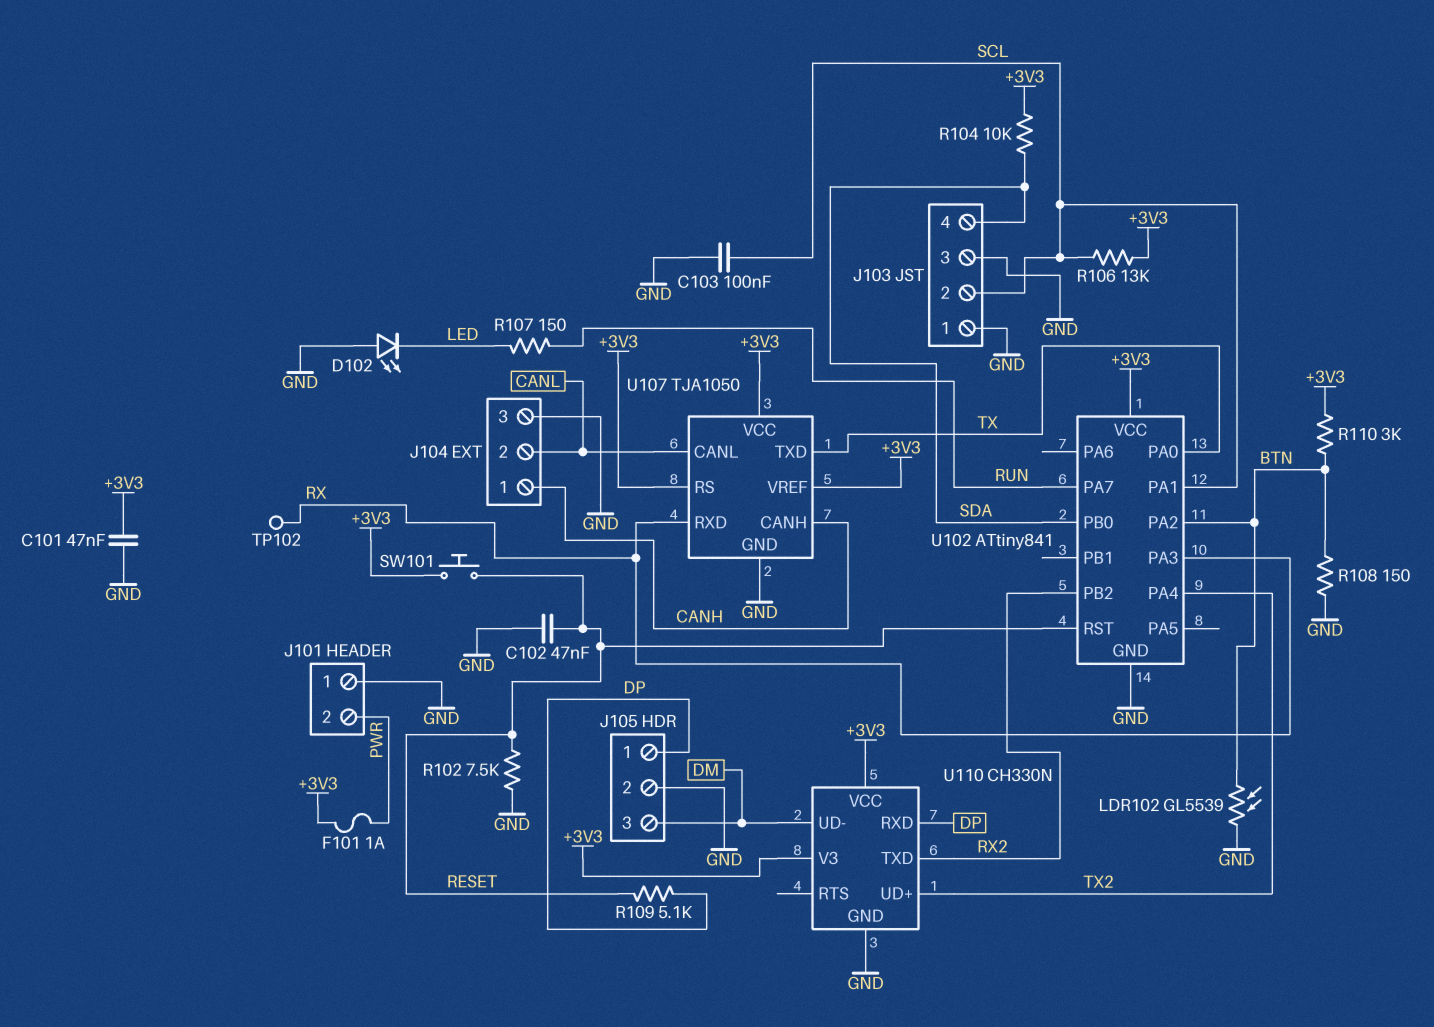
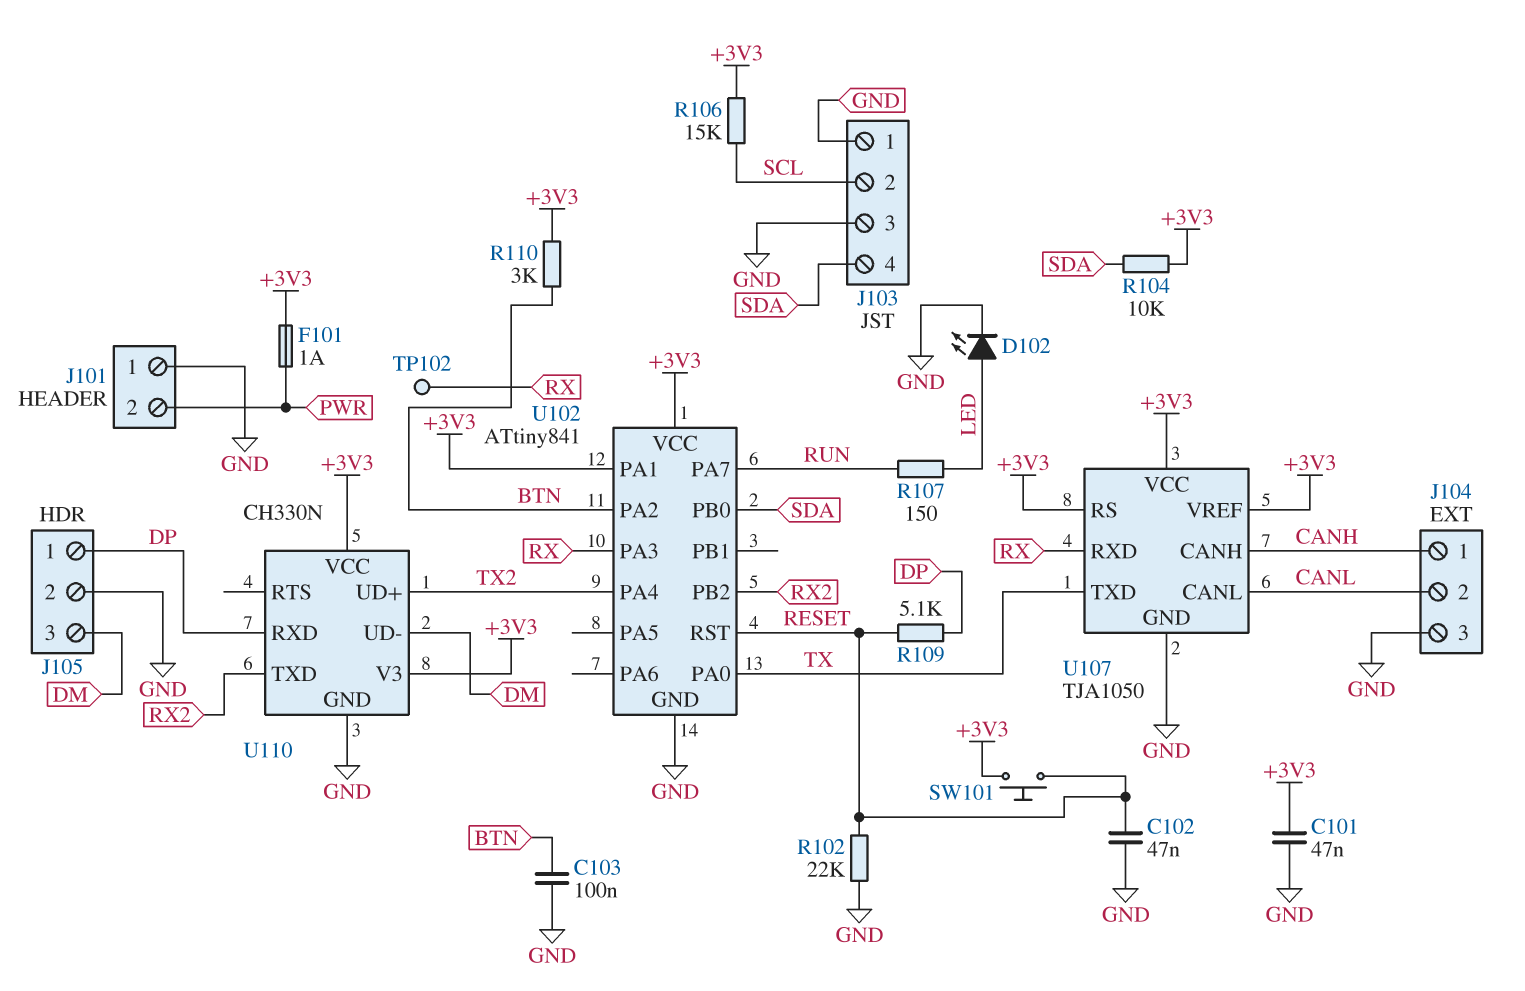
C103: 100nF (GND, SCL) -> 100nF (BTN, GND)
D102: LED (A GND, K LED) -> LED (A LED, K GND)
LDR102: GL5539 (BTN, GND) -> none
R102: 7.5k (GND, RESET) -> 22k (GND, RESET)
R106: 13k (+3V3, SCL) -> 15k (+3V3, SCL)
R108: 150 (BTN, GND) -> none
U102 pin PA1: SCL -> +3V3

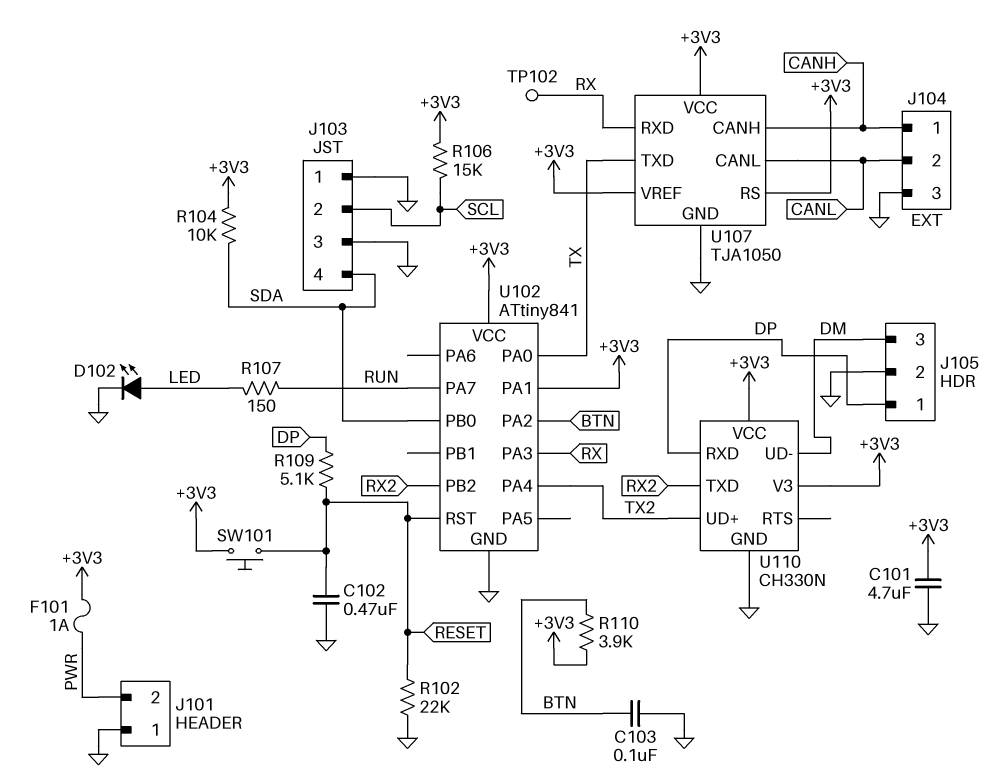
C101: 47nF (+3V3, GND) -> 4.7uF (+3V3, GND)
C102: 47nF (GND, RESET) -> 470nF (GND, RESET)
R110: 3k (+3V3, BTN) -> 3.9k (+3V3, BTN)

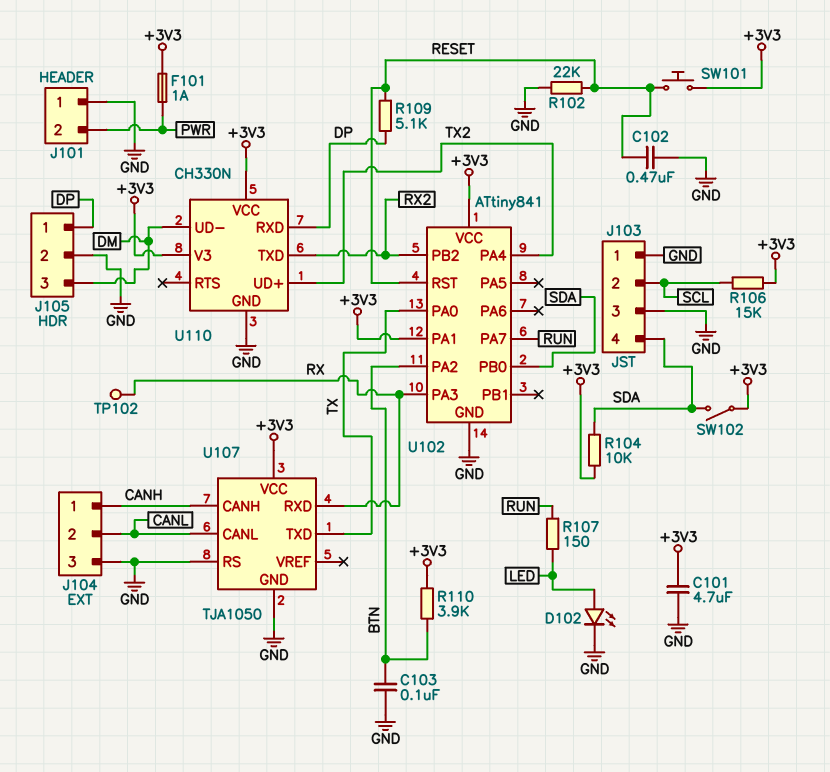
SW102: none -> switch (+3V3, SDA)
U107 pin RS: +3V3 -> GND
U107 pin VREF: +3V3 -> none

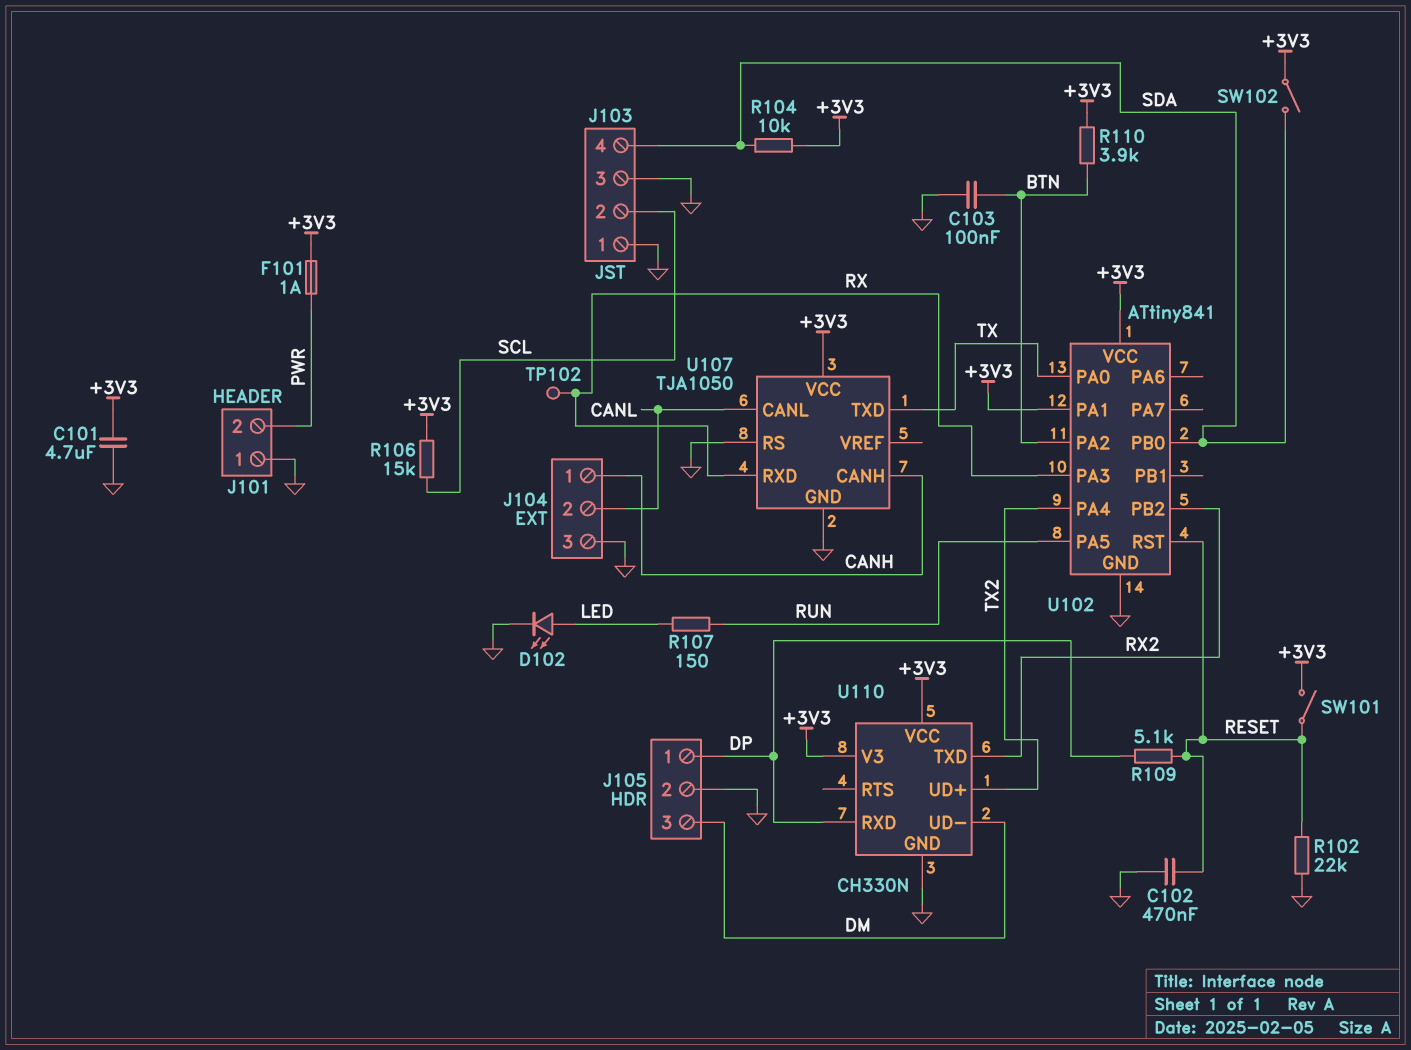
SW101: button (+3V3, RESET) -> switch (+3V3, RESET)
U102 pin PA5: none -> RUN
U102 pin PA7: RUN -> none

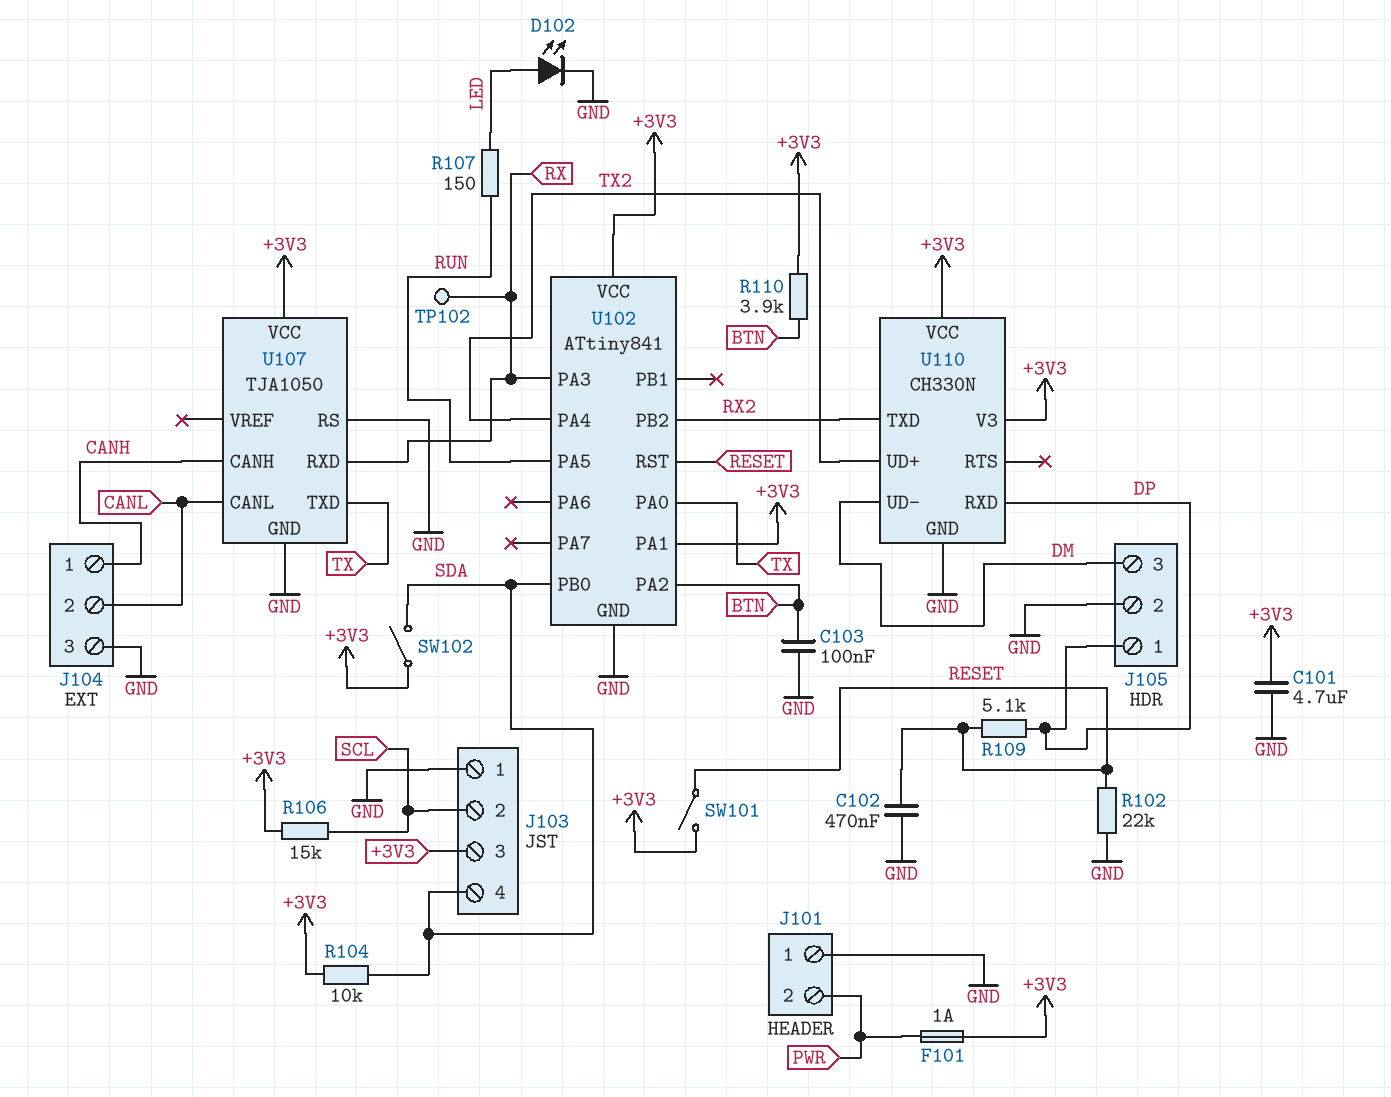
J103 pin 3: GND -> +3V3

